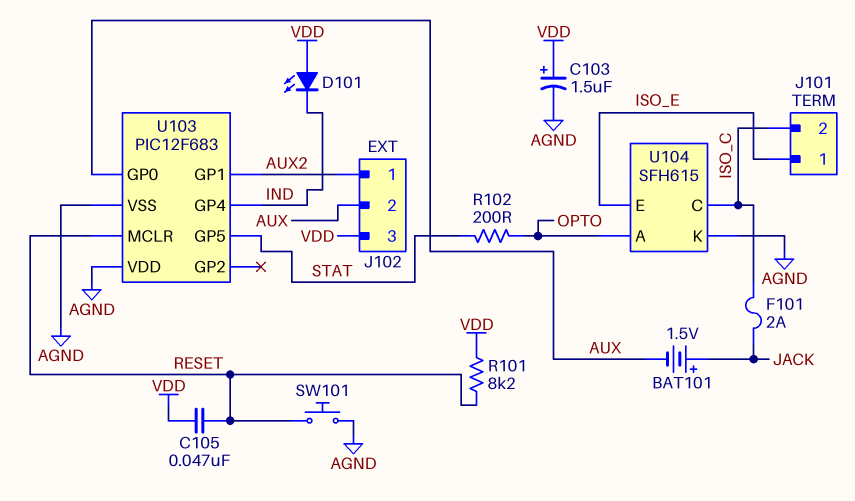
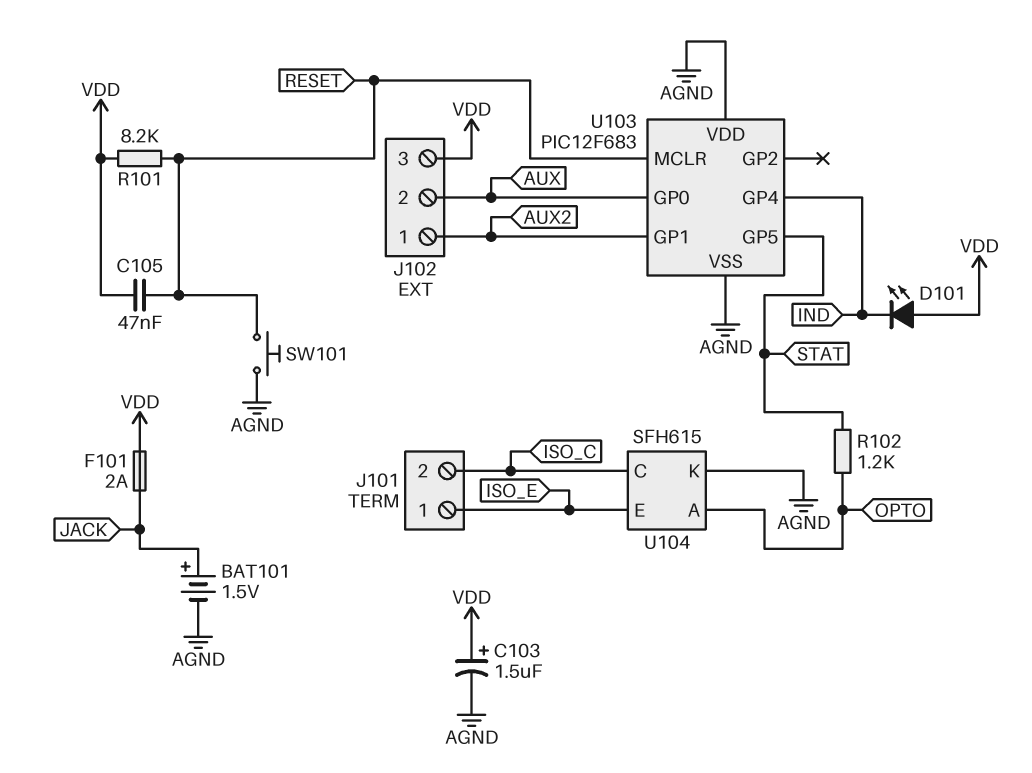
BAT101: 1.5V (plus JACK, minus AUX) -> 1.5V (plus JACK, minus AGND)
F101: 2A (ISO_C, JACK) -> 2A (JACK, VDD)
R102: 200 (OPTO, STAT) -> 1.2k (OPTO, STAT)

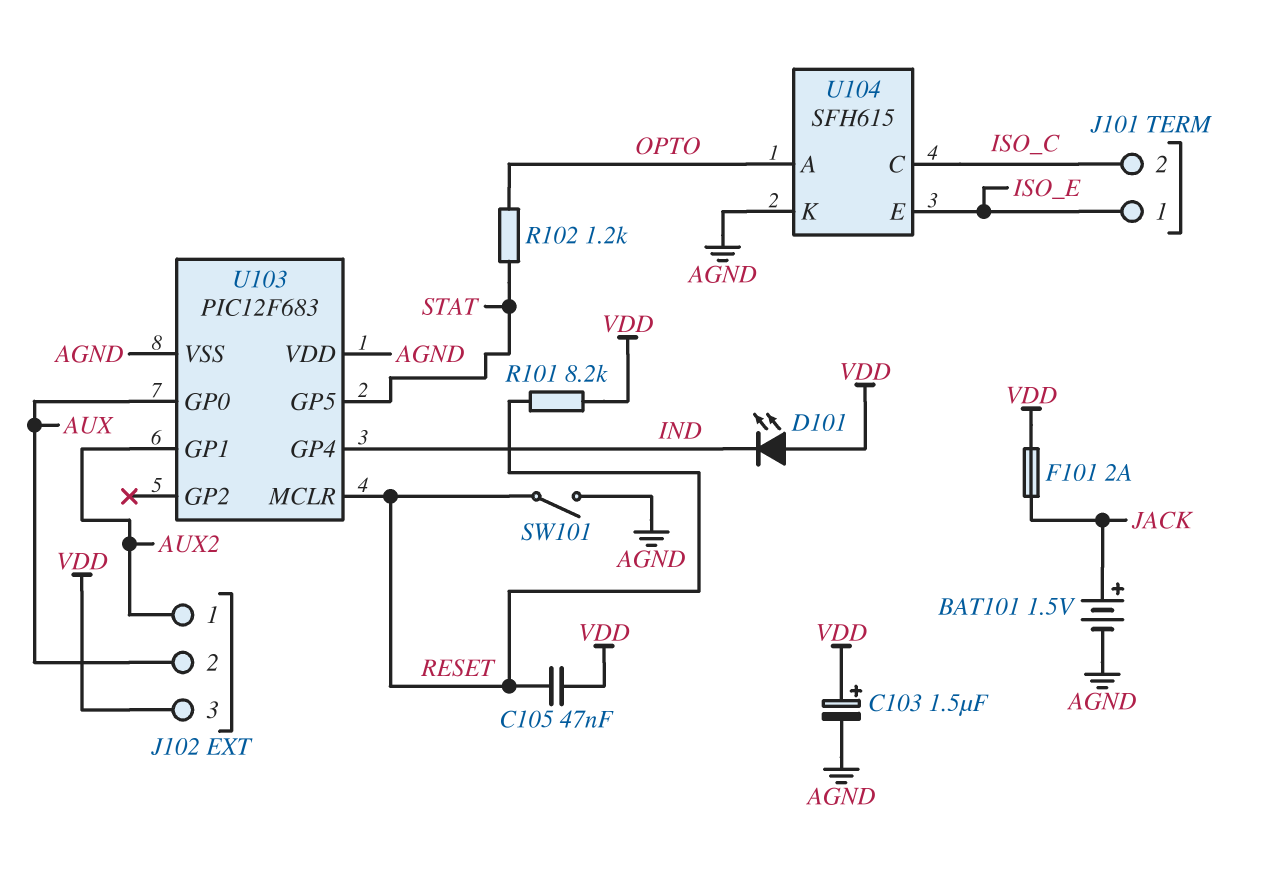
SW101: button (AGND, RESET) -> switch (AGND, RESET)

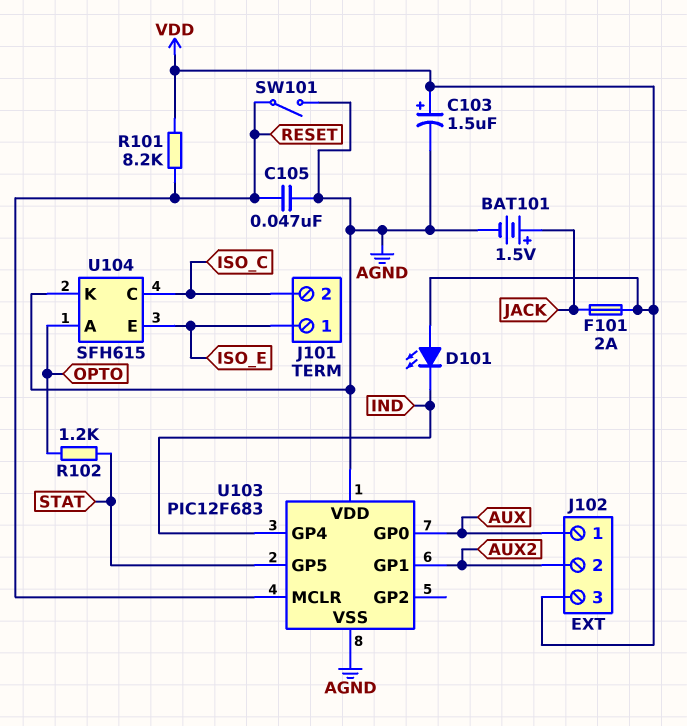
C105: 47nF (RESET, VDD) -> 47nF (AGND, RESET)
J102 pin 1: AUX2 -> AUX
J102 pin 2: AUX -> AUX2

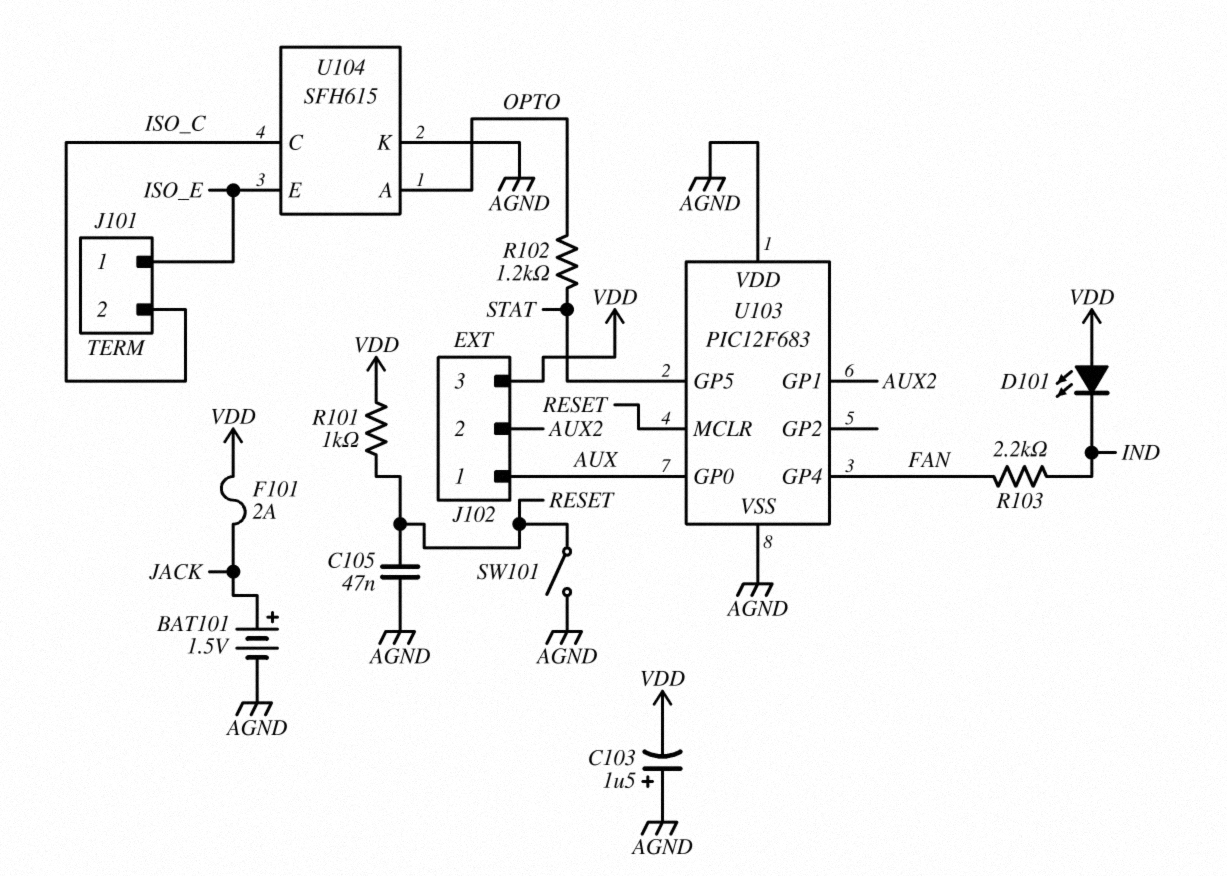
C103: 1.5uF (plus VDD, minus AGND) -> 1.5uF (plus AGND, minus VDD)
R101: 8.2k (RESET, VDD) -> 1k (RESET, VDD)
R103: none -> 2.2k (FAN, IND)
U103 pin GP4: IND -> FAN

